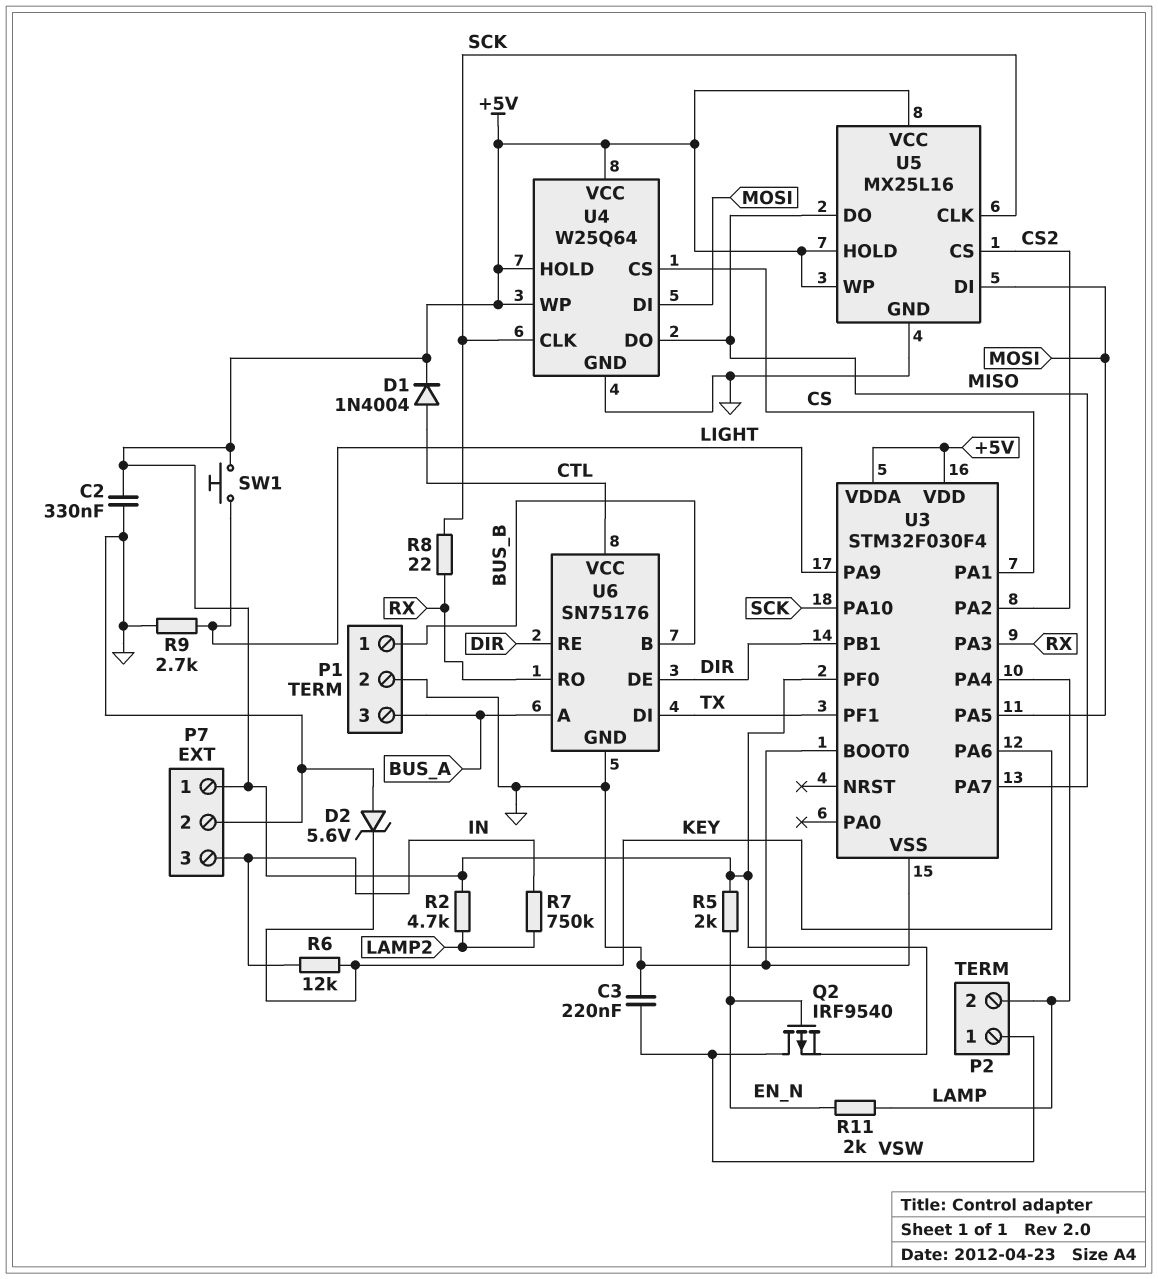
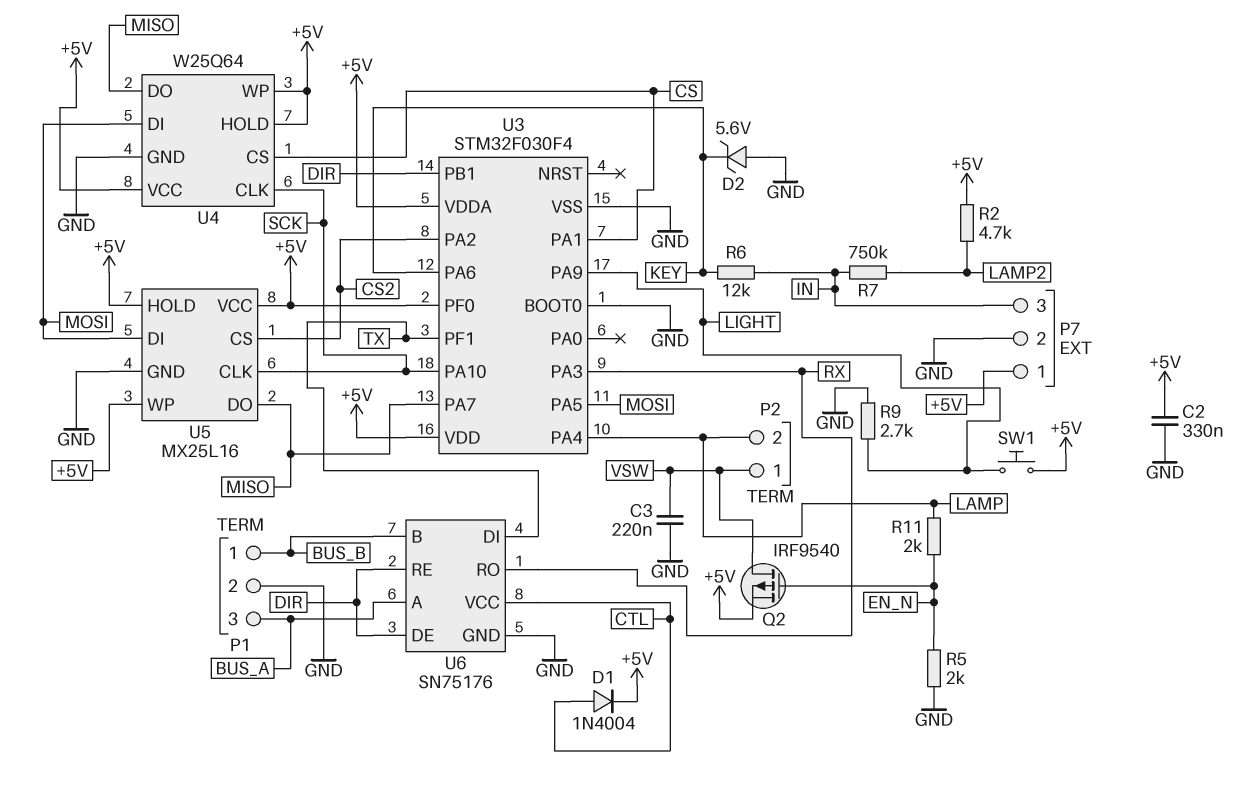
R5: 2k (+5V, EN_N) -> 2k (EN_N, GND)
R8: 22 (RX, SCK) -> none

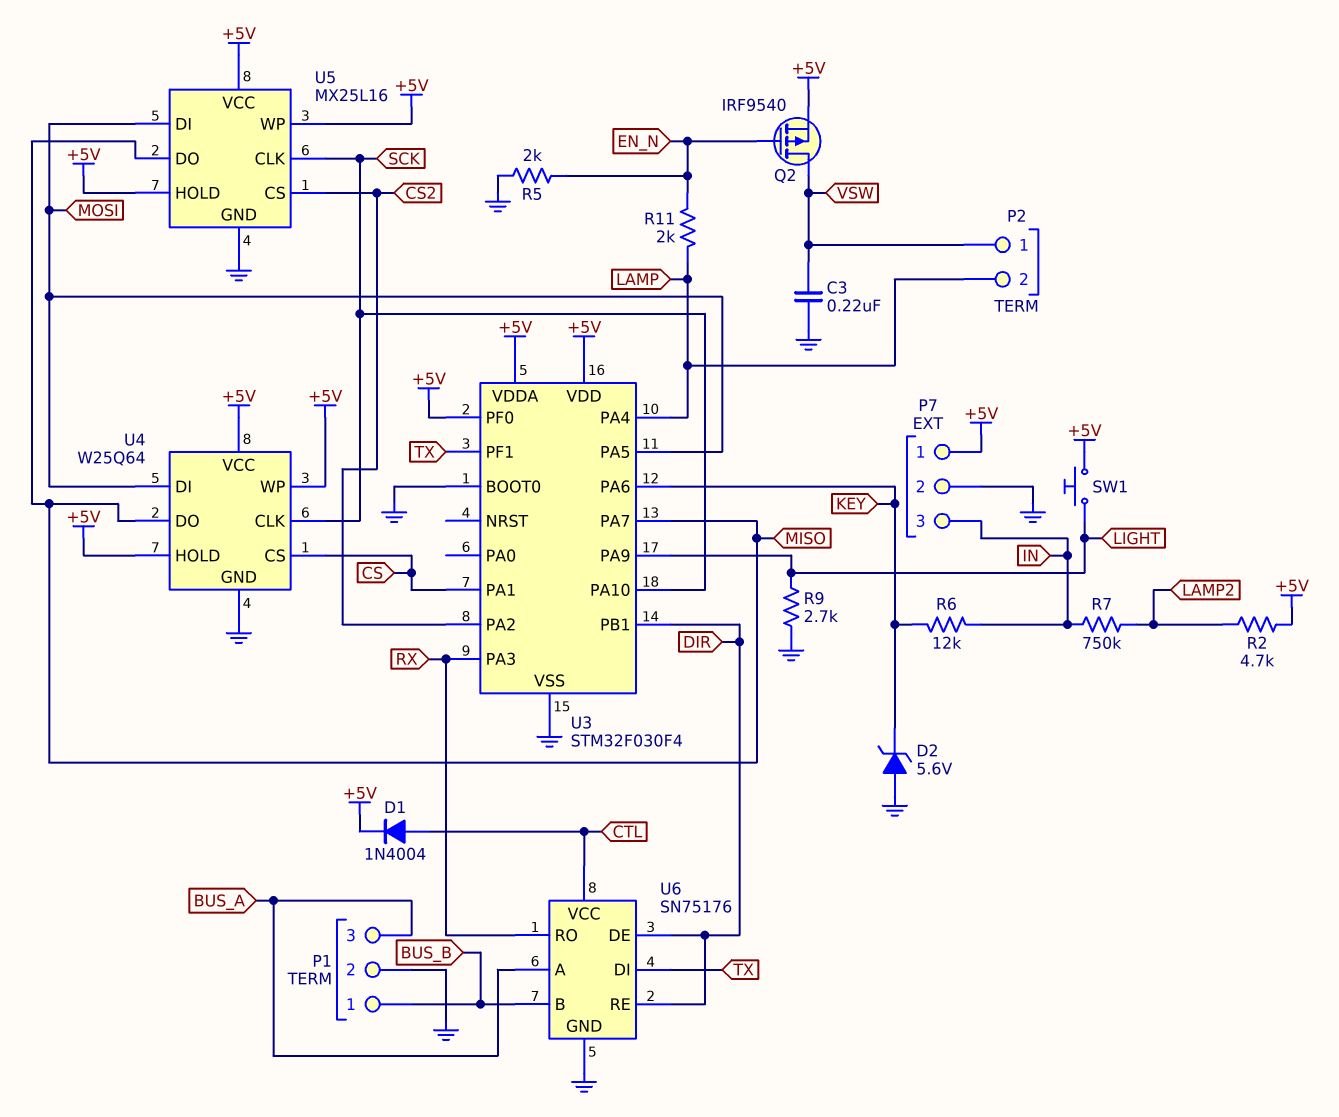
C2: 330nF (+5V, GND) -> none

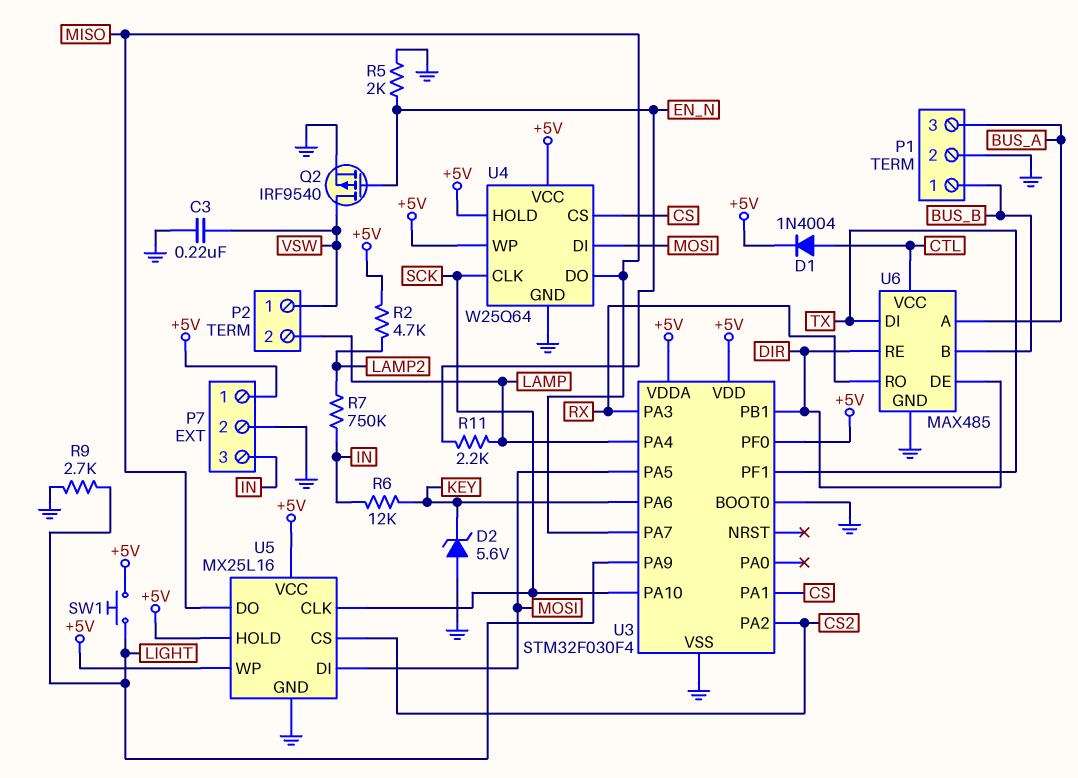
Q2: PMOS IRF9540 (G EN_N, D VSW, S +5V) -> PMOS IRF9540 (G EN_N, D VSW, S GND)
R11: 2k (EN_N, LAMP) -> 2.2k (EN_N, LAMP)
U6: SN75176 -> MAX485

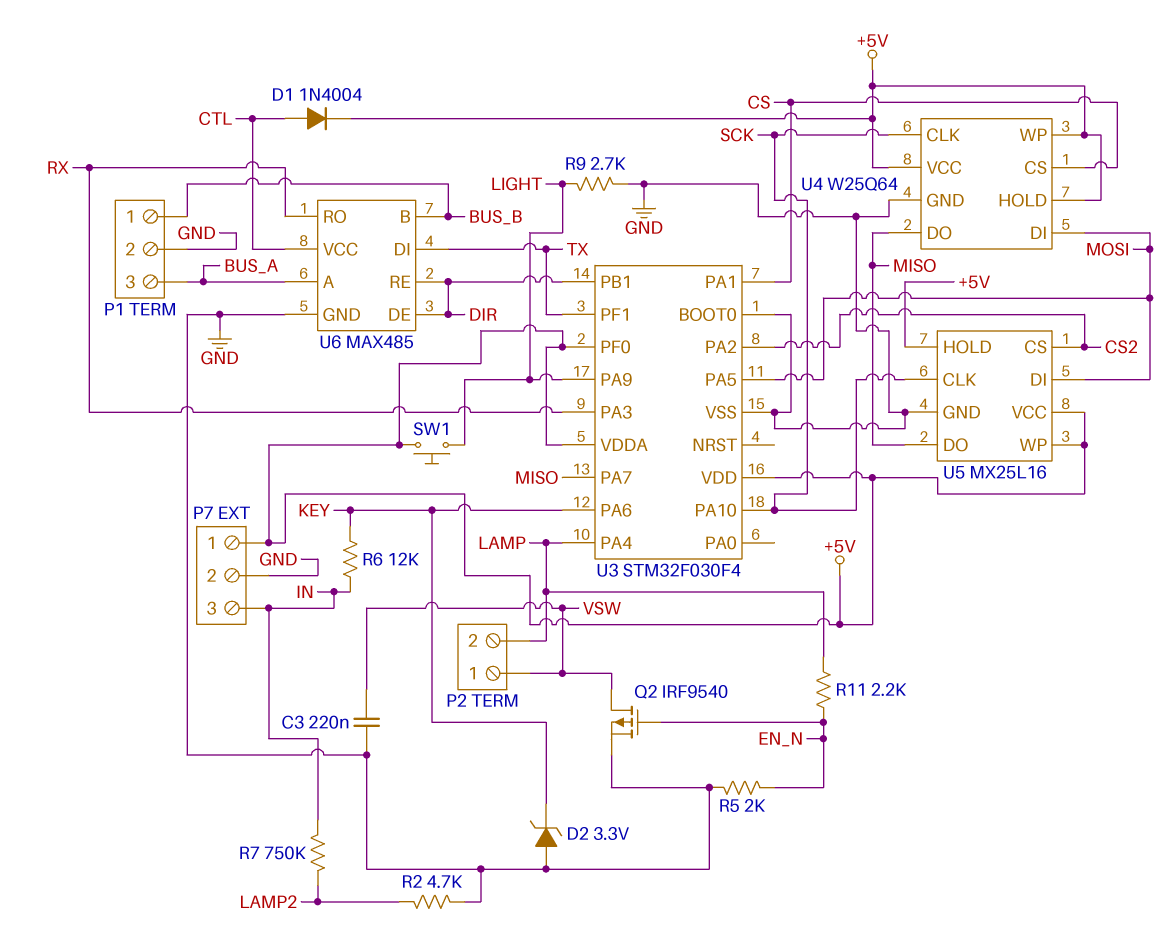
D2: zener 5.6V (A GND, K KEY) -> zener 3.3V (A GND, K KEY)
R2: 4.7k (+5V, LAMP2) -> 4.7k (GND, LAMP2)

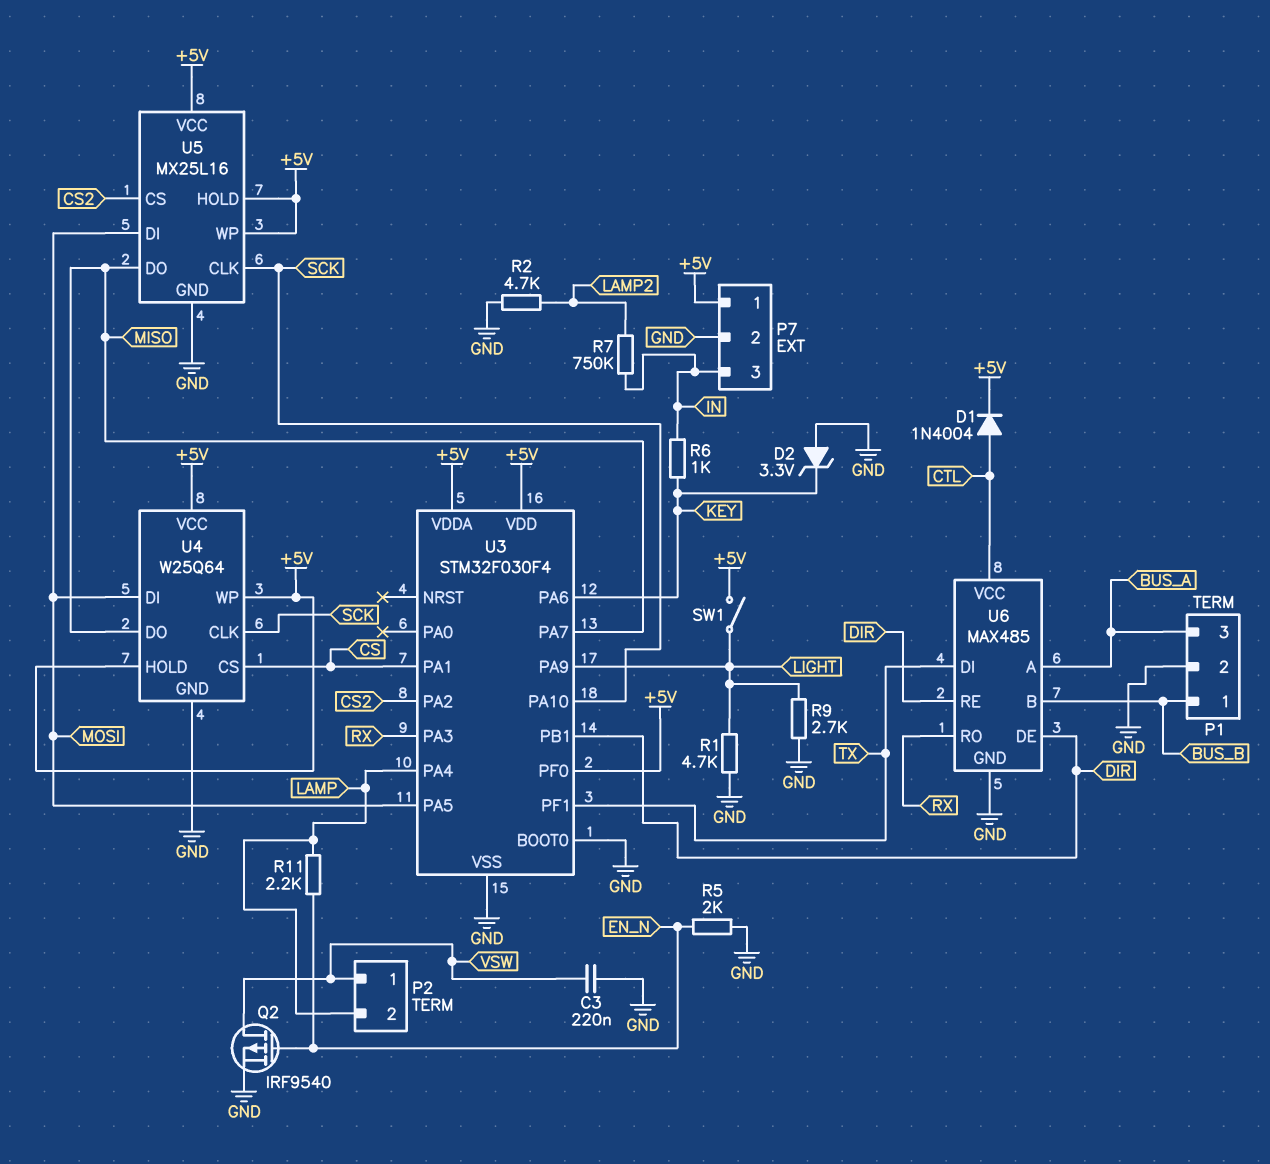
R1: none -> 4.7k (GND, LIGHT)
R6: 12k (IN, KEY) -> 1k (IN, KEY)
SW1: button (+5V, LIGHT) -> switch (+5V, LIGHT)

